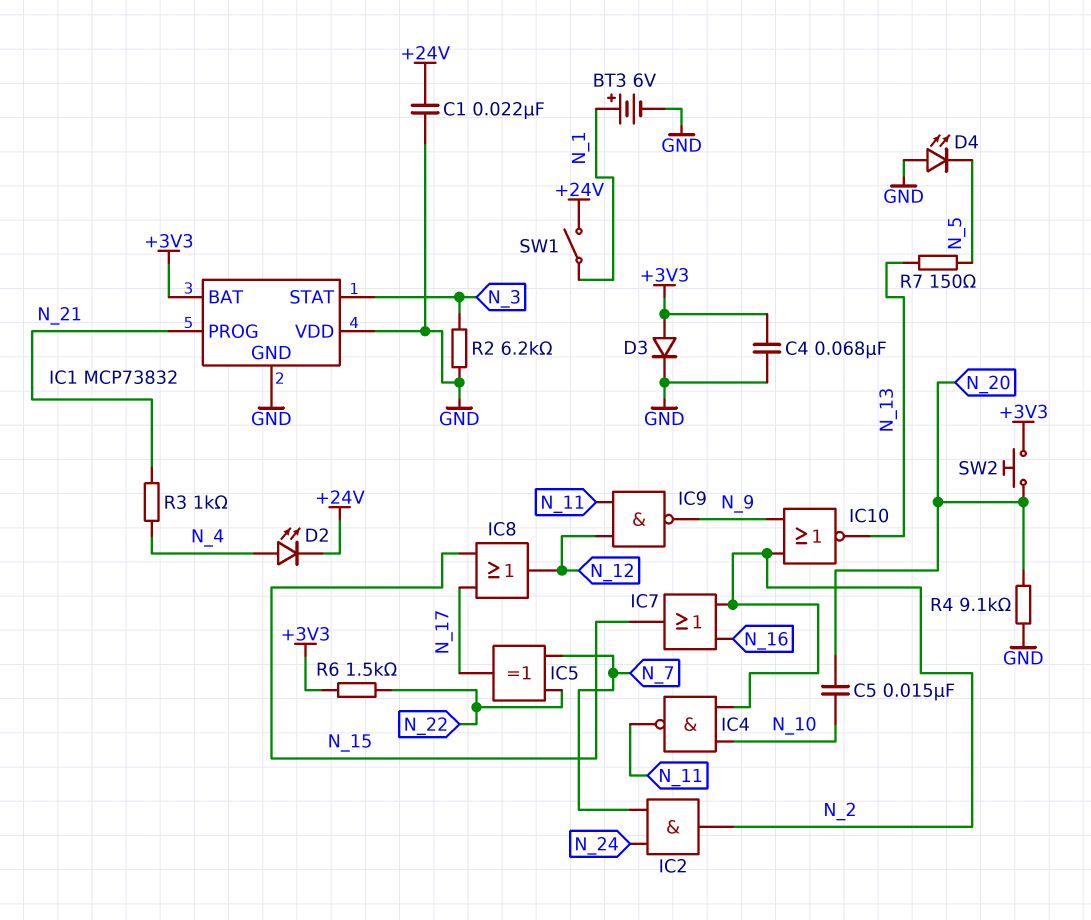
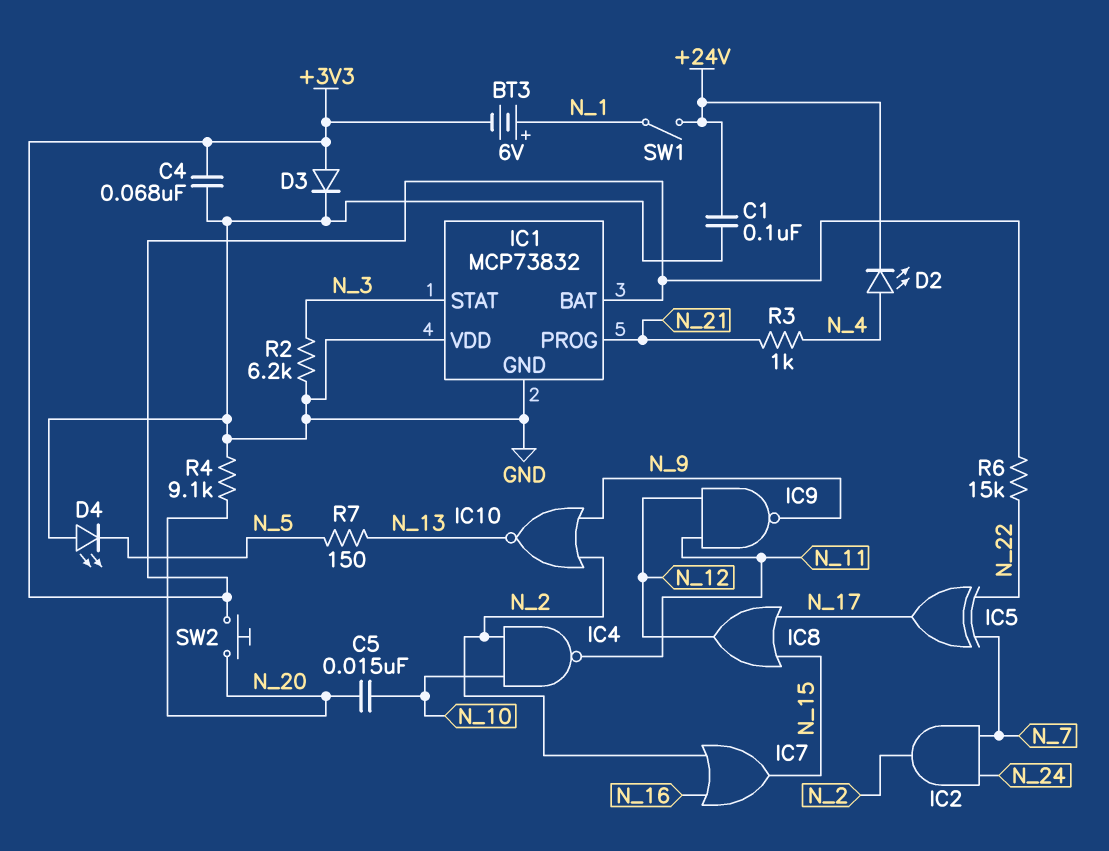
BT3: 6V (plus N_1, minus GND) -> 6V (plus N_1, minus +3V3)
C1: 22nF (+24V, GND) -> 100nF (+24V, GND)
R6: 1.5k (+3V3, N_22) -> 15k (+3V3, N_22)

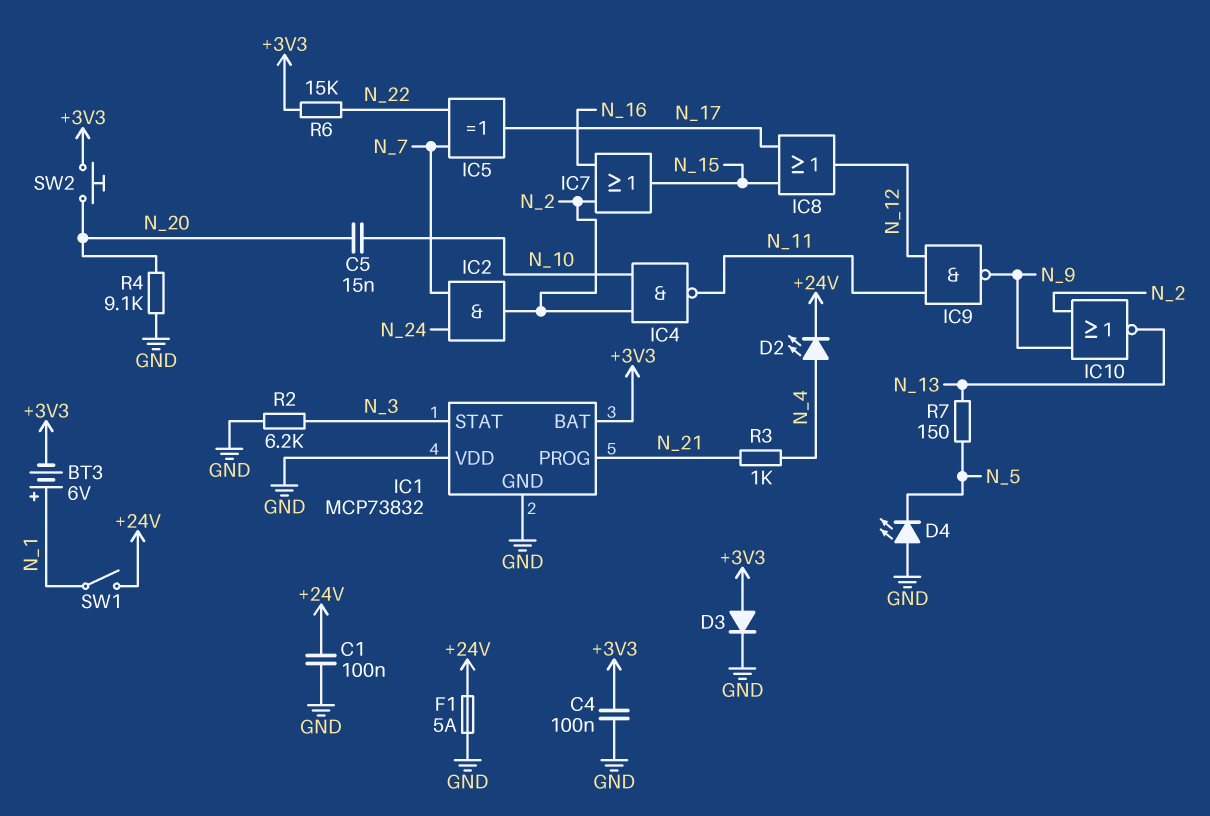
C4: 68nF (+3V3, GND) -> 100nF (+3V3, GND)
F1: none -> 5A (+24V, GND)

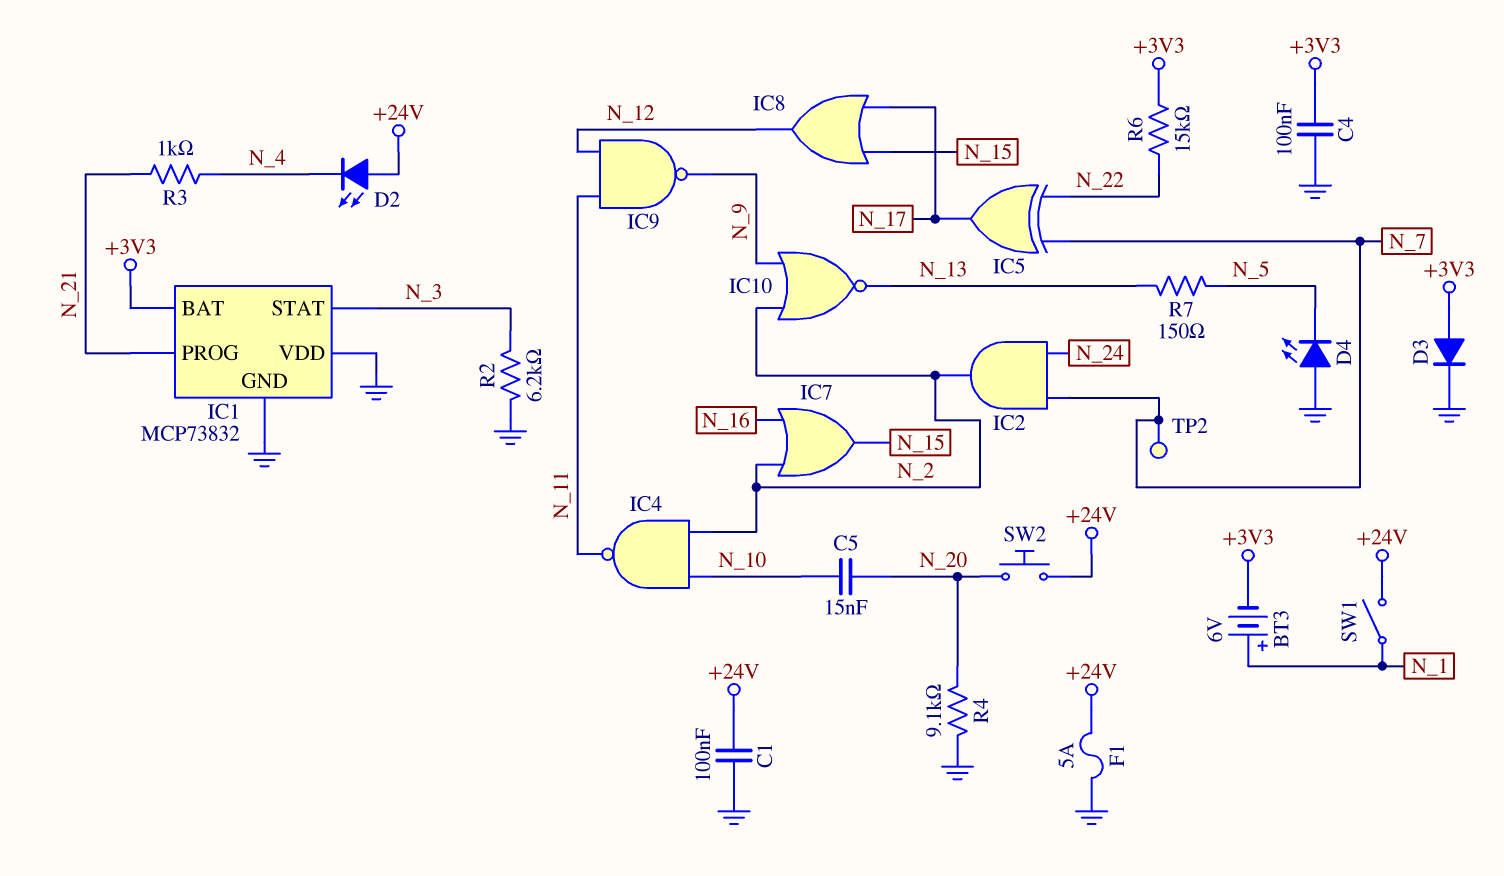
D2: LED (A N_4, K +24V) -> LED (A +24V, K N_4)
SW2: button (+3V3, N_20) -> button (+24V, N_20)
TP2: none -> test point (N_7)

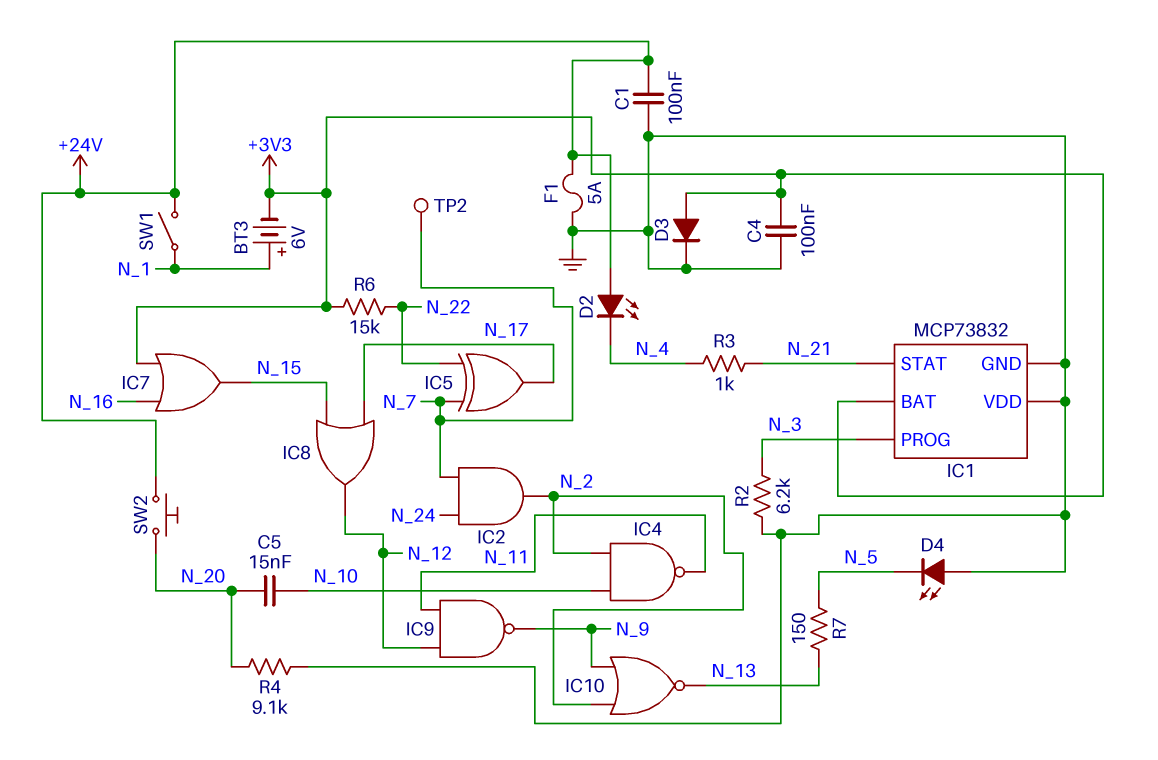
IC1 pin PROG: N_21 -> N_3
IC1 pin STAT: N_3 -> N_21
IC7: OR (in N_2, in N_16, out N_15) -> OR (in +3V3, in N_16, out N_15)

